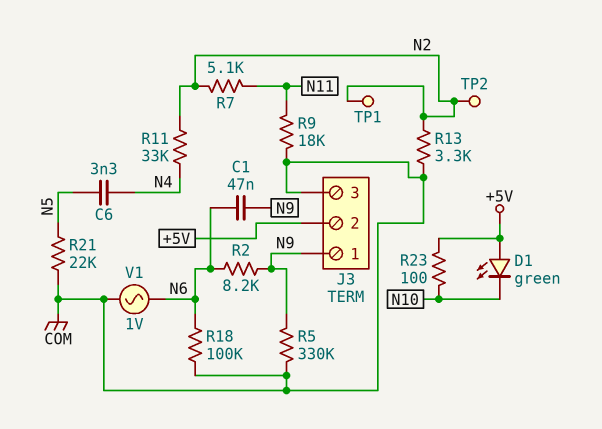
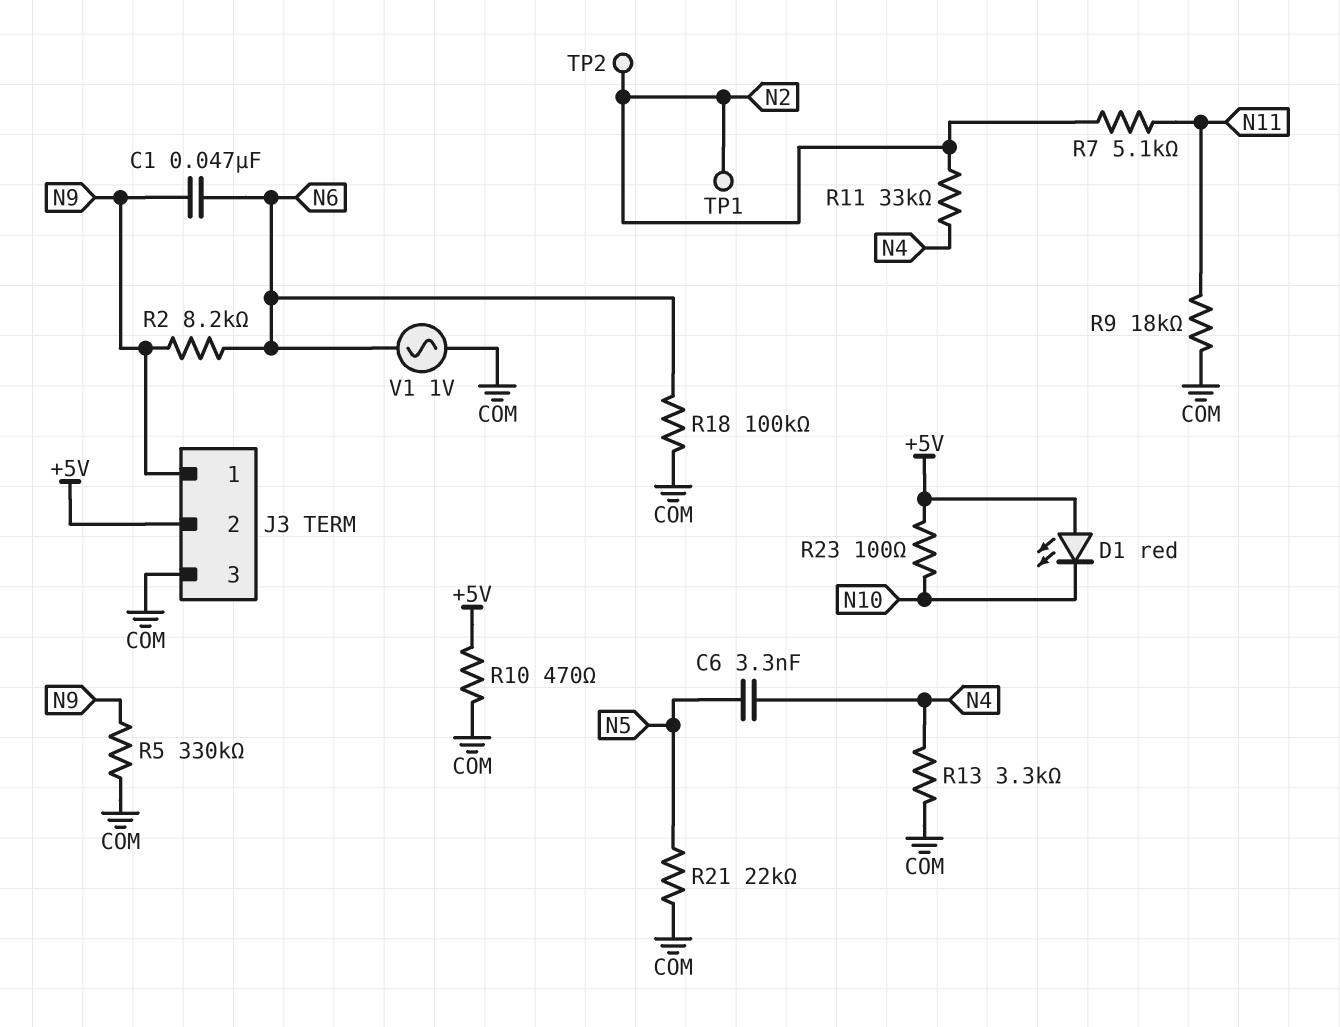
D1: LED green (A +5V, K N10) -> LED red (A +5V, K N10)
R10: none -> 470 (+5V, COM)
R13: 3.3k (COM, N2) -> 3.3k (COM, N4)

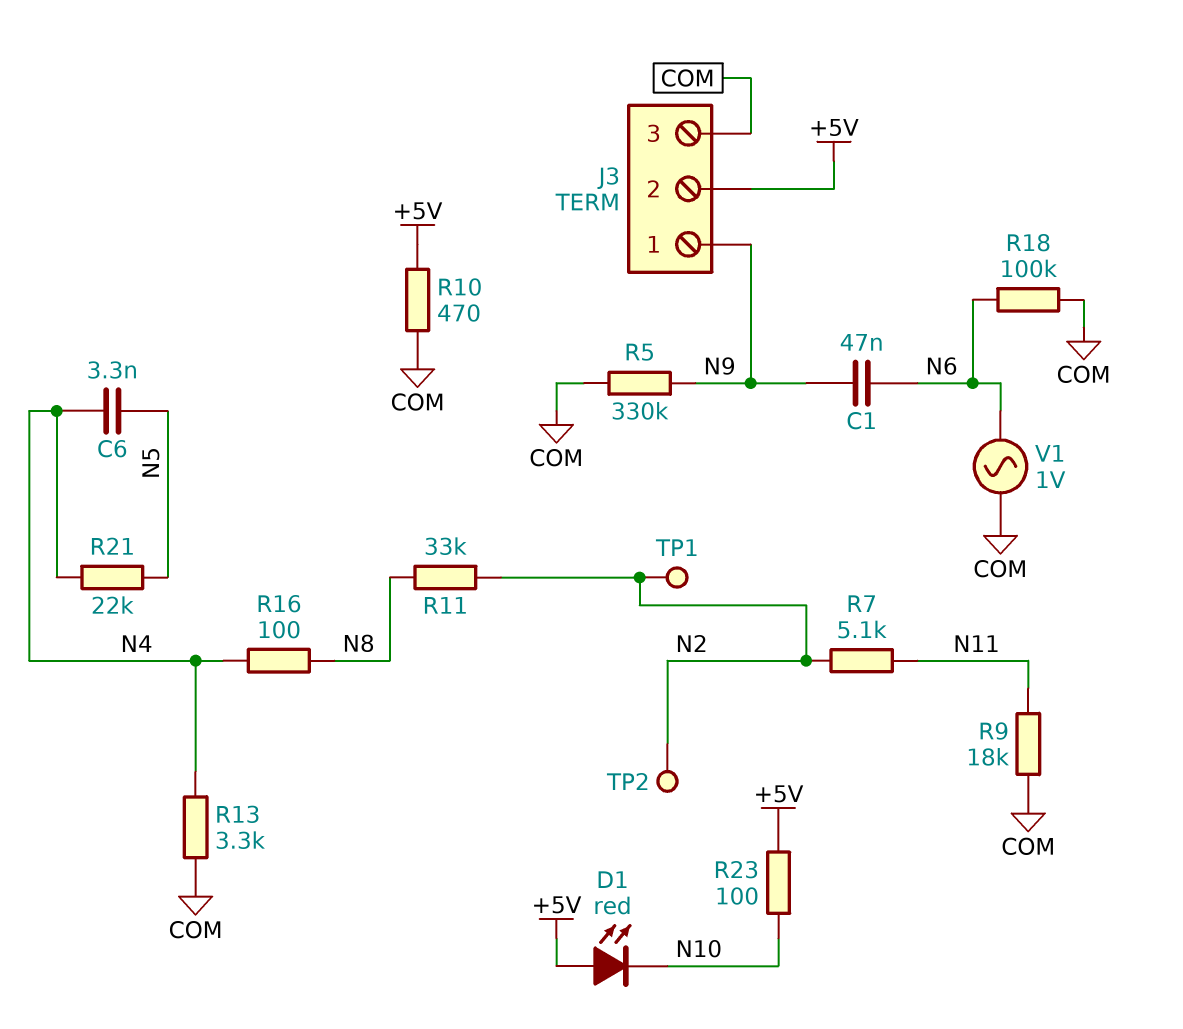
R2: 8.2k (N6, N9) -> none
R11: 33k (N2, N4) -> 33k (N2, N8)
R16: none -> 100 (N4, N8)
R21: 22k (COM, N5) -> 22k (N4, N5)

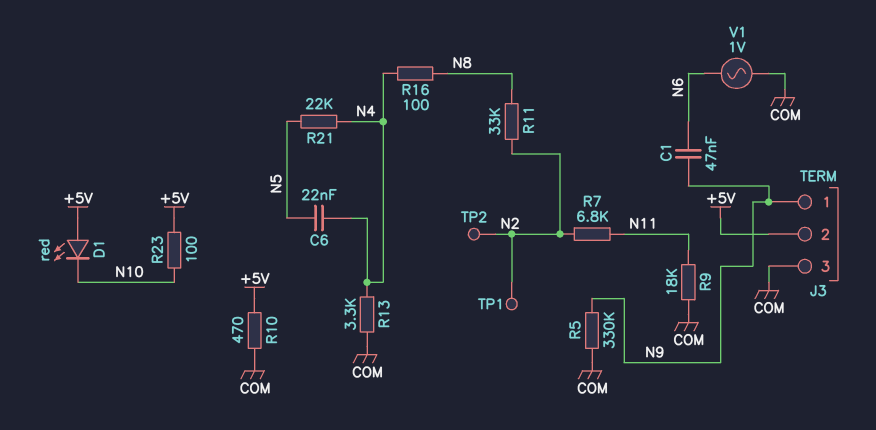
C6: 3.3nF (N4, N5) -> 22nF (N4, N5)
R7: 5.1k (N2, N11) -> 6.8k (N2, N11)
R18: 100k (COM, N6) -> none

